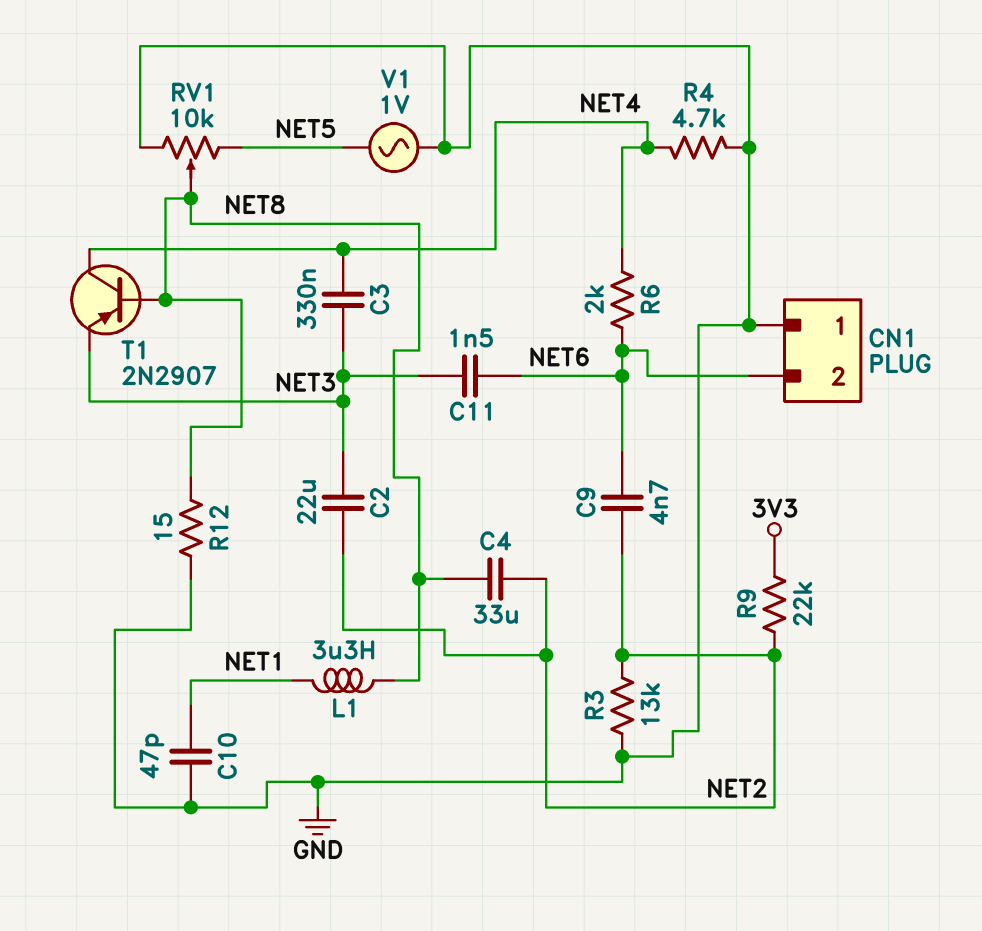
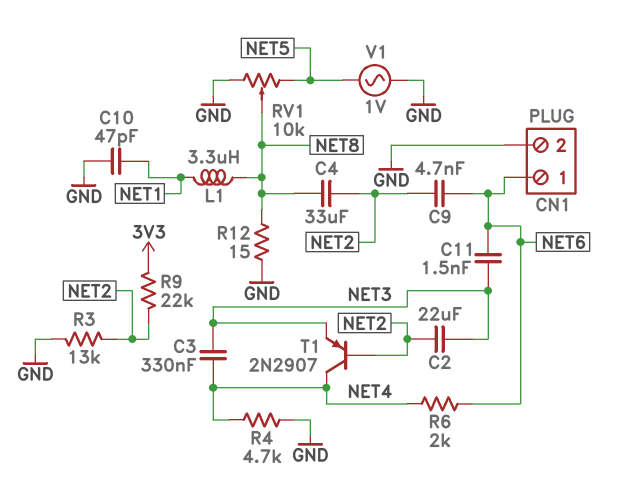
CN1 pin 1: GND -> NET6
CN1 pin 2: NET6 -> GND
T1: PNP 2N2907 (B NET8, C NET4, E NET3) -> PNP 2N2907 (B NET2, C NET4, E NET3)

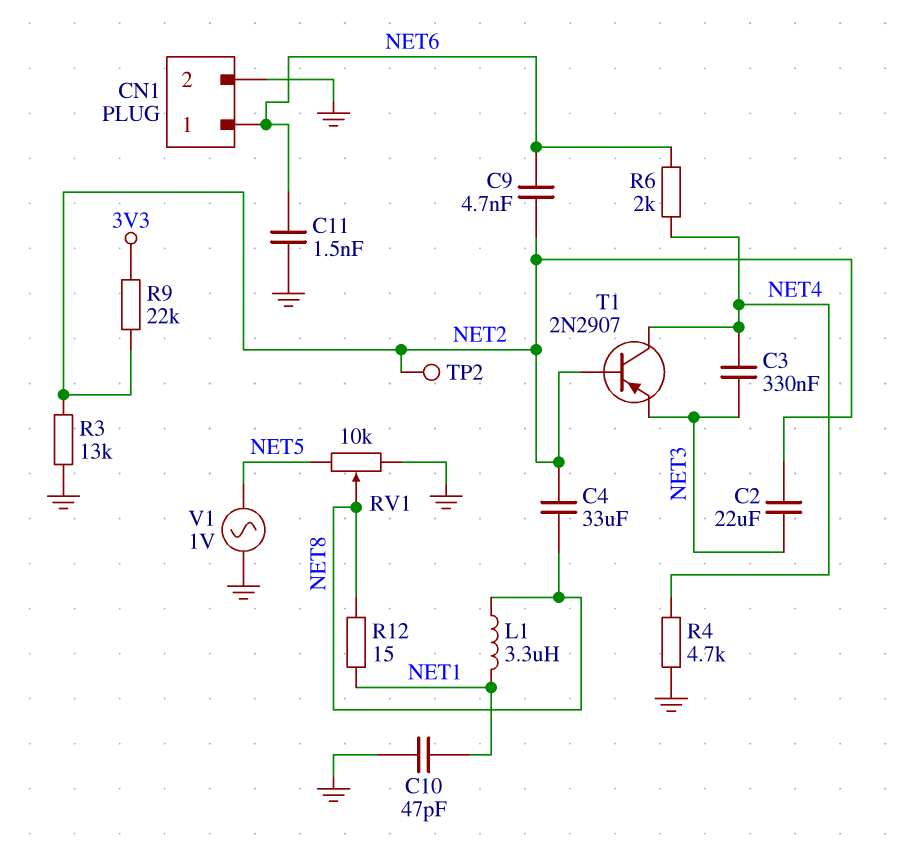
C11: 1.5nF (NET3, NET6) -> 1.5nF (GND, NET6)
R12: 15 (GND, NET8) -> 15 (NET1, NET8)
TP2: none -> test point (NET2)

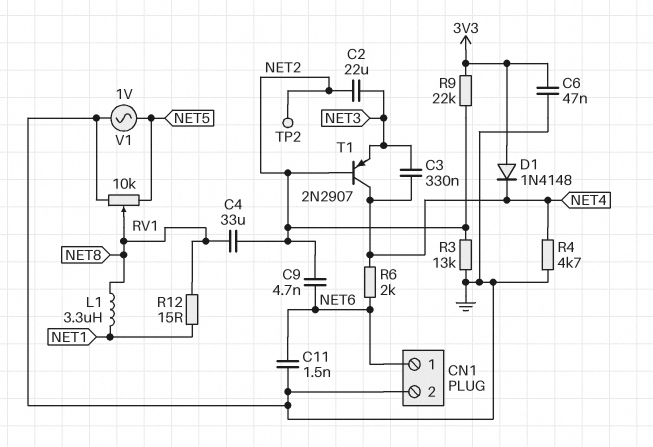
C6: none -> 47nF (3V3, GND)
C10: 47pF (GND, NET1) -> none
D1: none -> diode 1N4148 (A 3V3, K NET4)

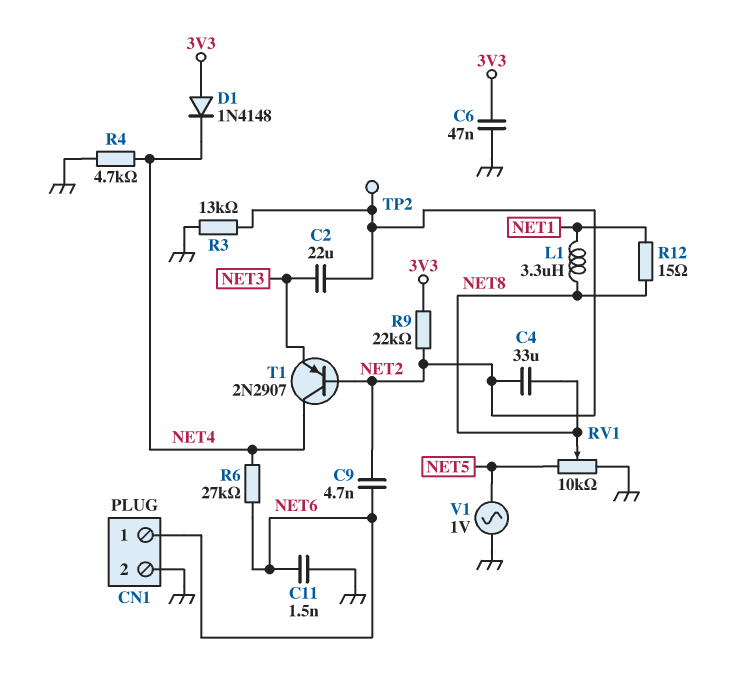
C3: 330nF (NET3, NET4) -> none
R6: 2k (NET4, NET6) -> 27k (NET4, NET6)

